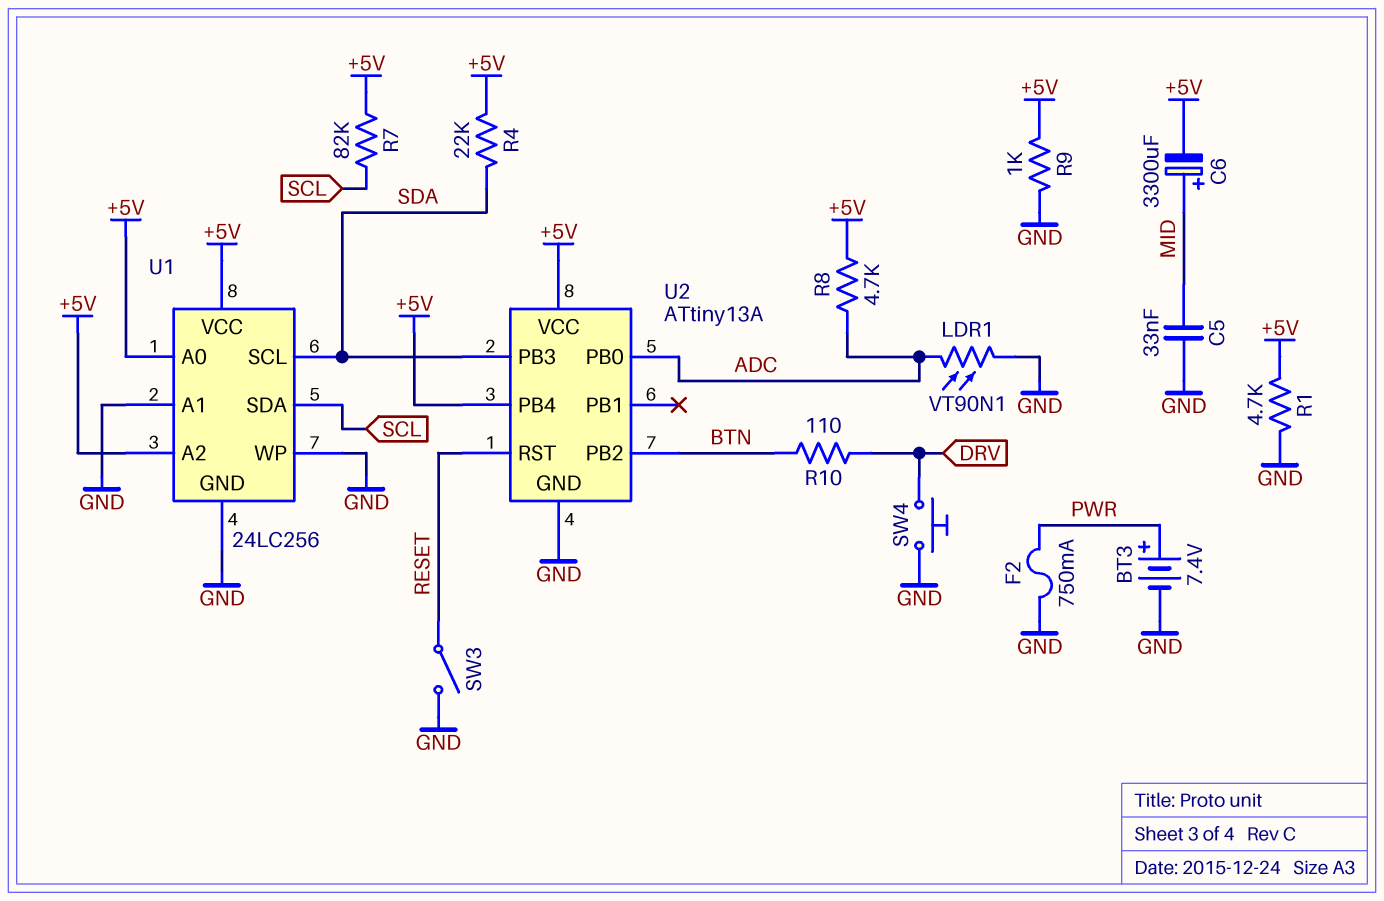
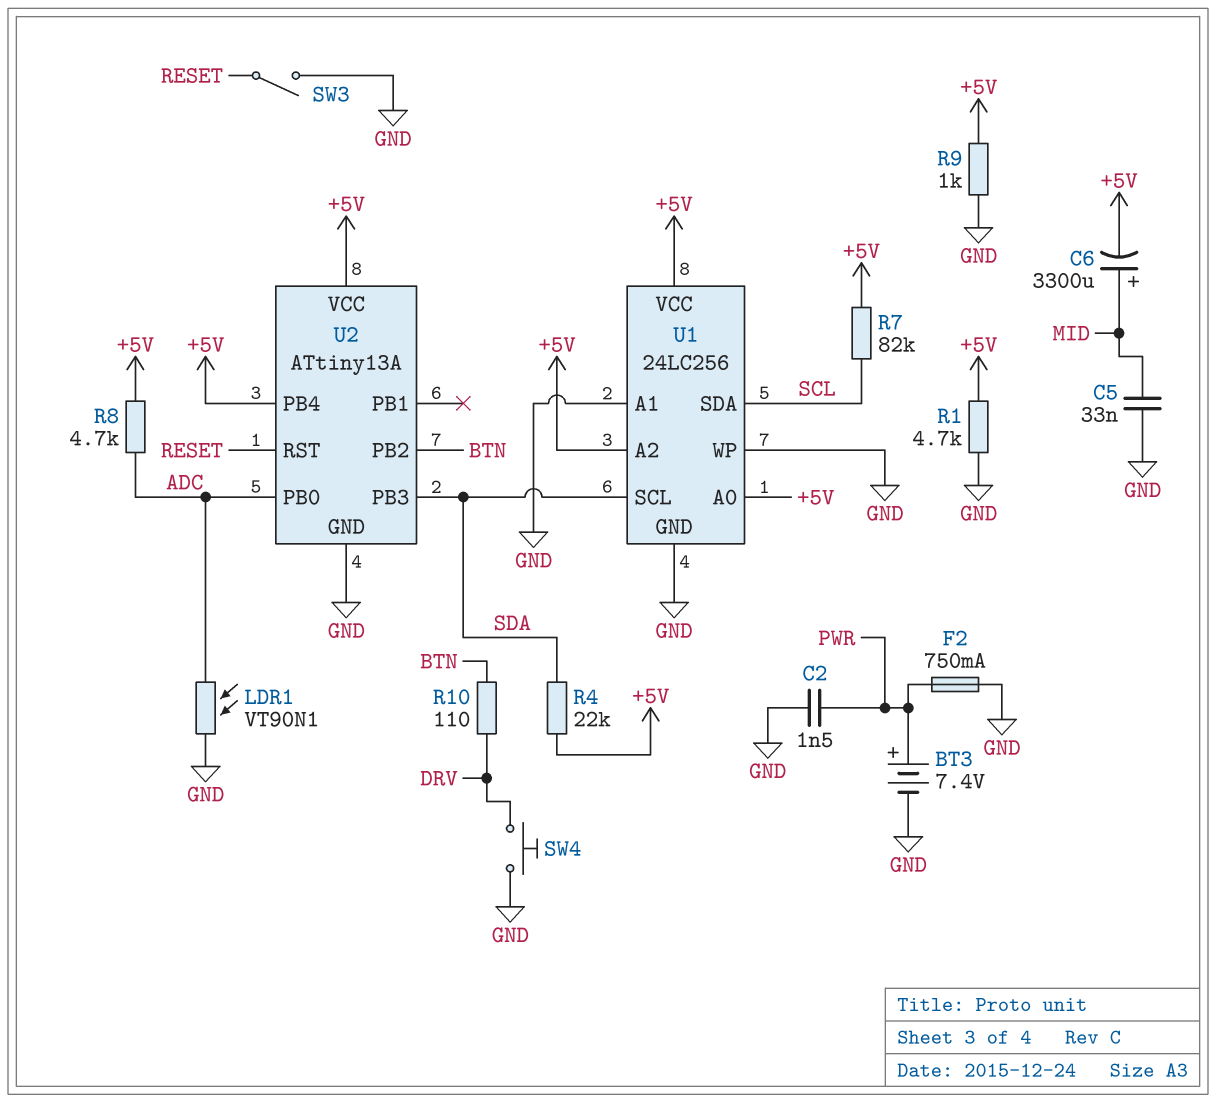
C2: none -> 1.5nF (GND, PWR)

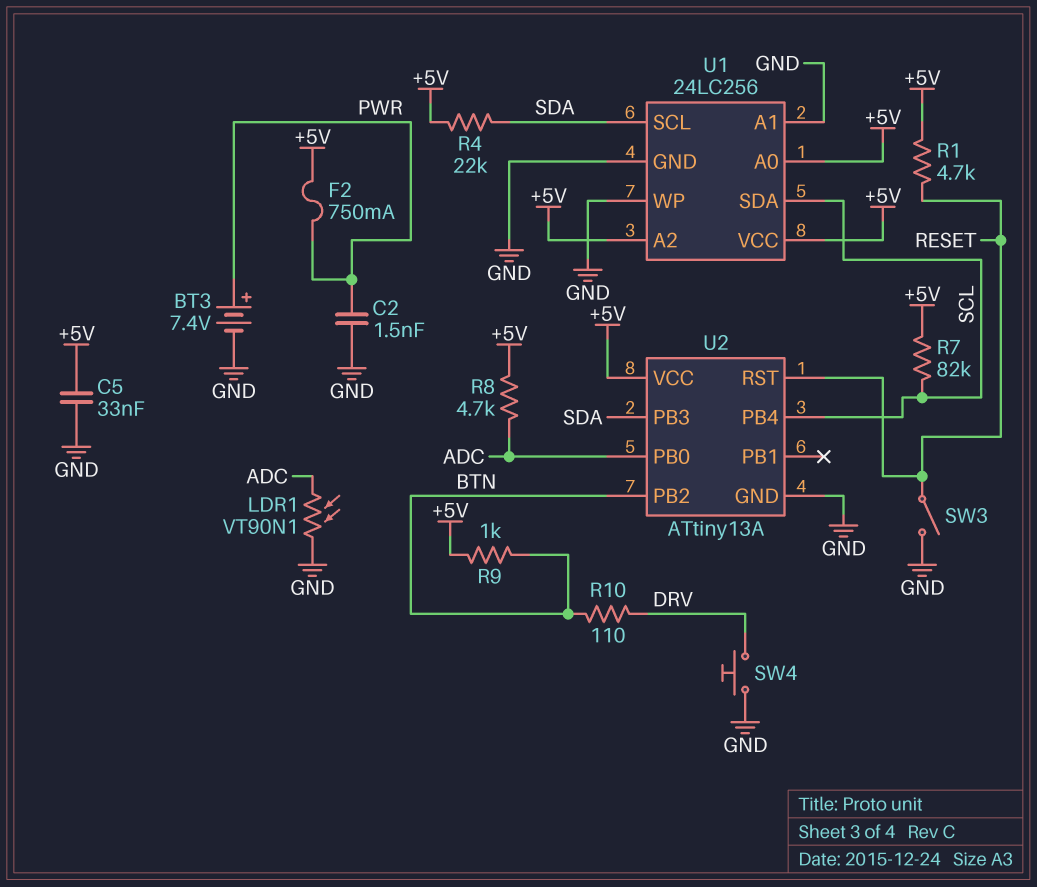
C5: 33nF (GND, MID) -> 33nF (+5V, GND)
C6: 3300uF (plus MID, minus +5V) -> none
F2: 750mA (GND, PWR) -> 750mA (+5V, PWR)
R1: 4.7k (+5V, GND) -> 4.7k (+5V, RESET)
R9: 1k (+5V, GND) -> 1k (+5V, BTN)
U2 pin PB4: +5V -> SCL

